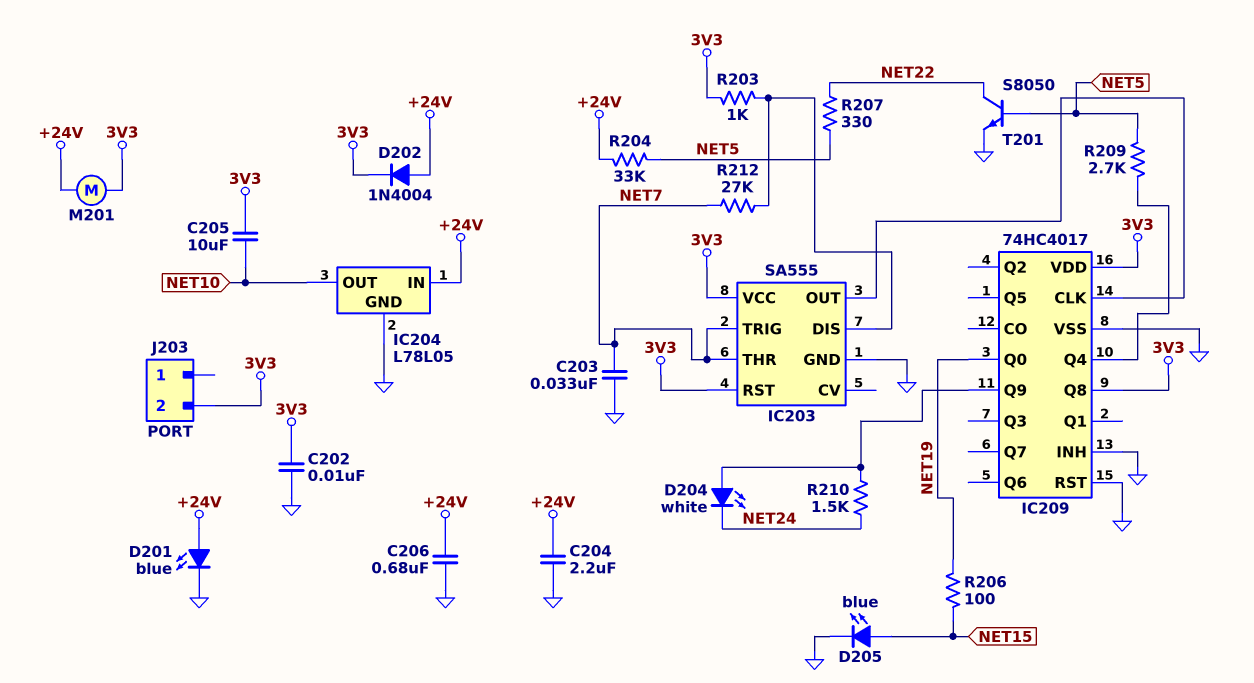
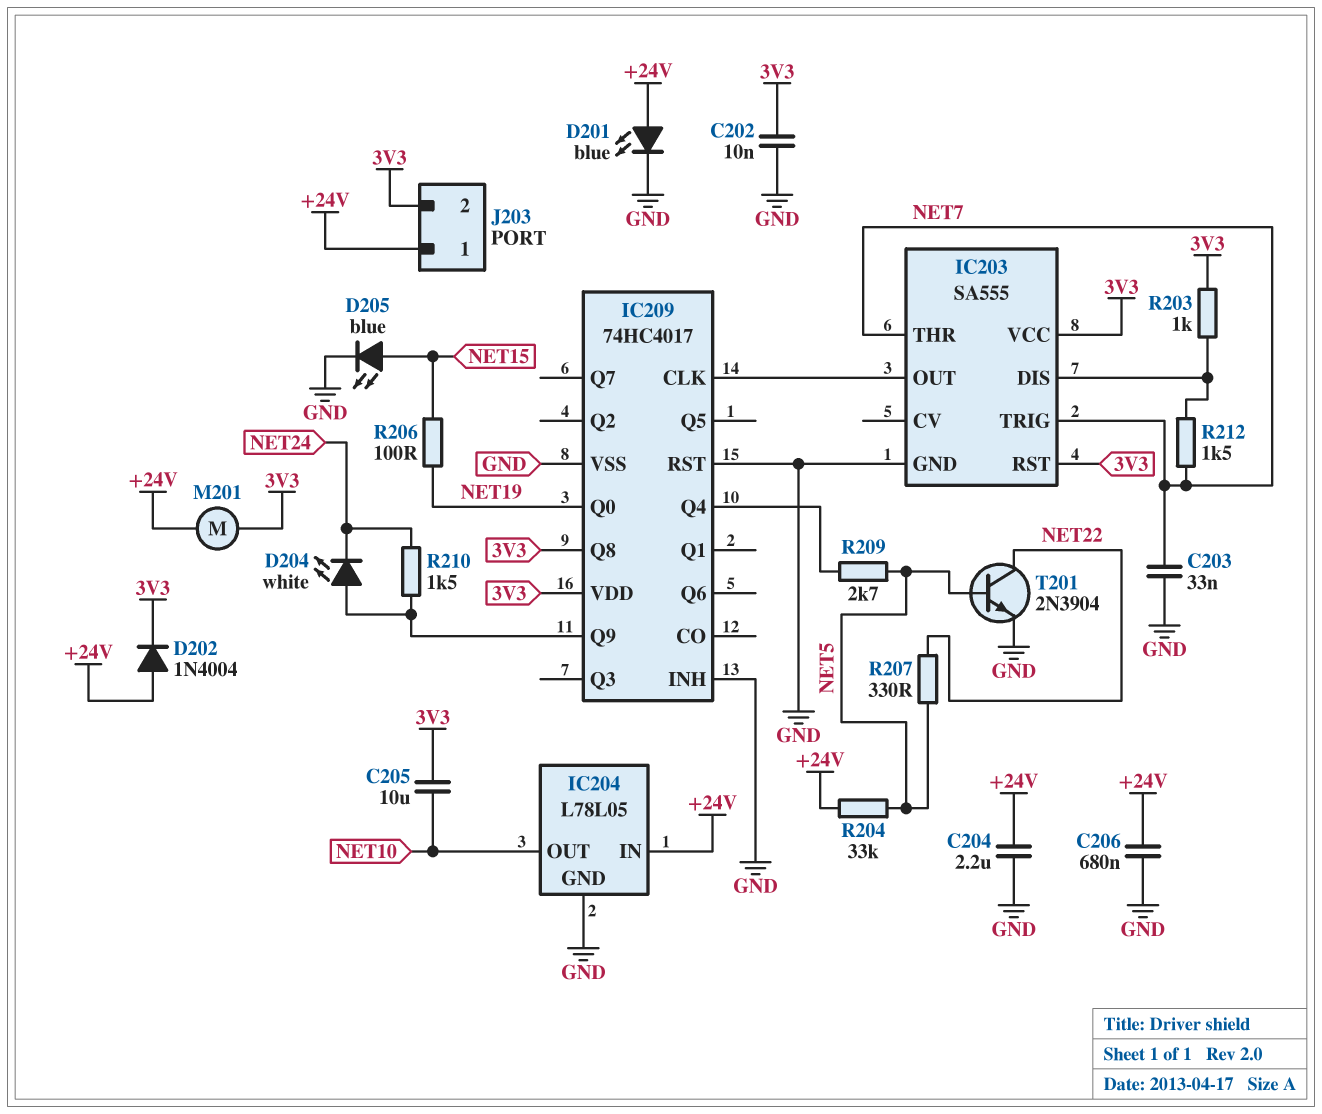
J203 pin 1: none -> +24V
R212: 27k (IC203/DIS, NET7) -> 1.5k (IC203/DIS, NET7)
T201: NPN S8050 (B NET5, C NET22, E GND) -> NPN 2N3904 (B NET5, C NET22, E GND)

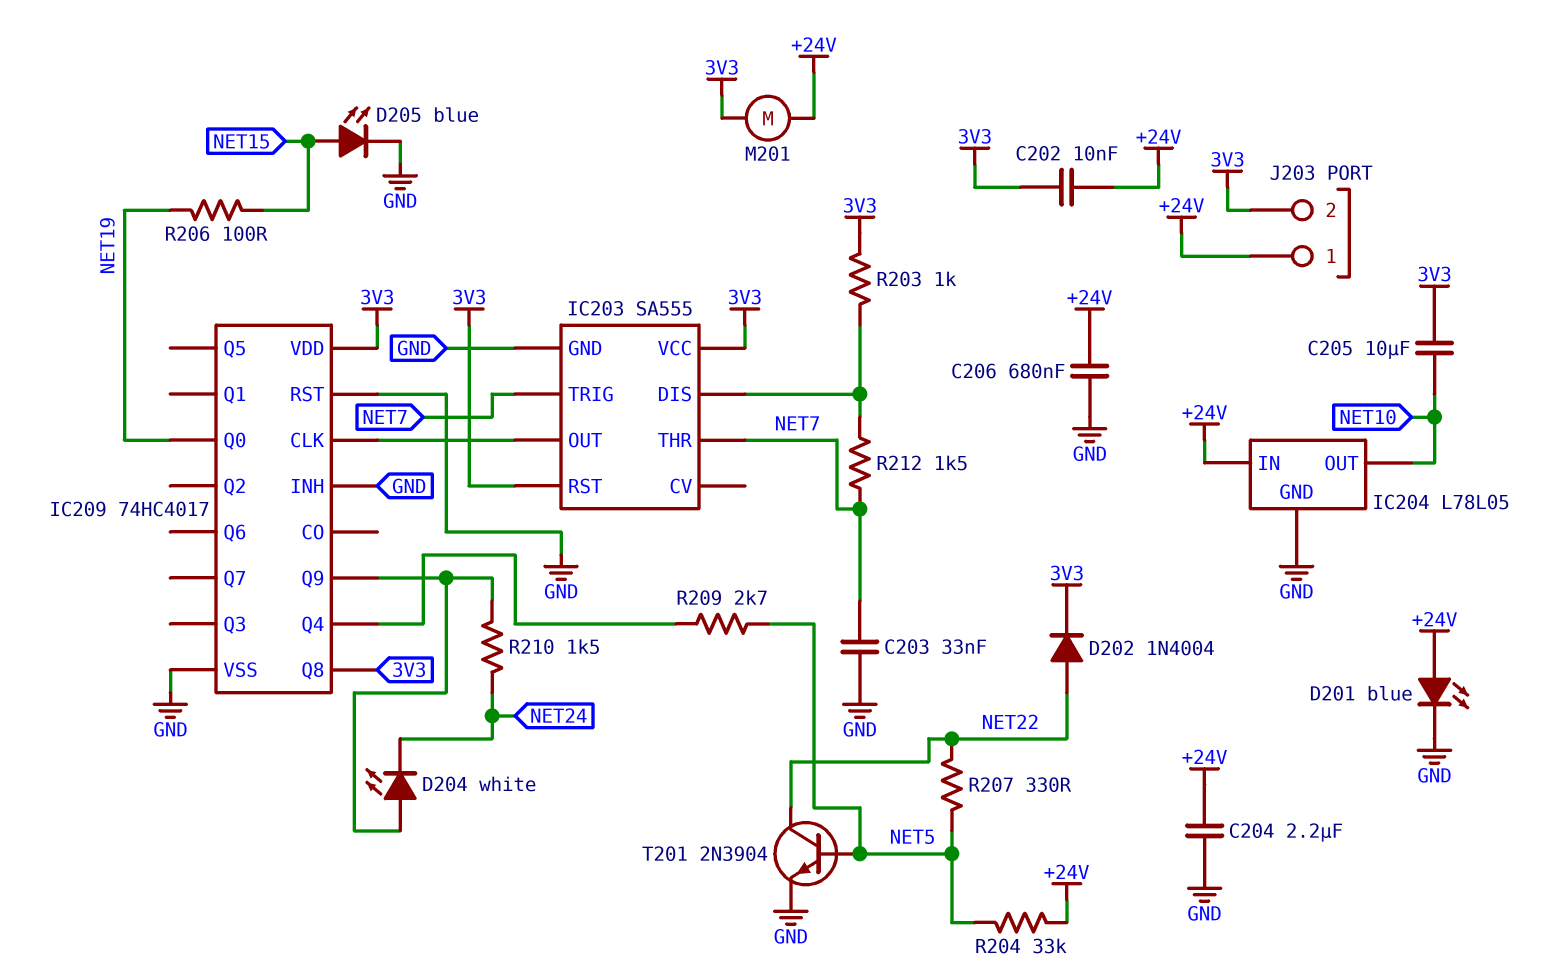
C202: 10nF (3V3, GND) -> 10nF (+24V, 3V3)
D202: diode 1N4004 (A +24V, K 3V3) -> diode 1N4004 (A NET22, K 3V3)

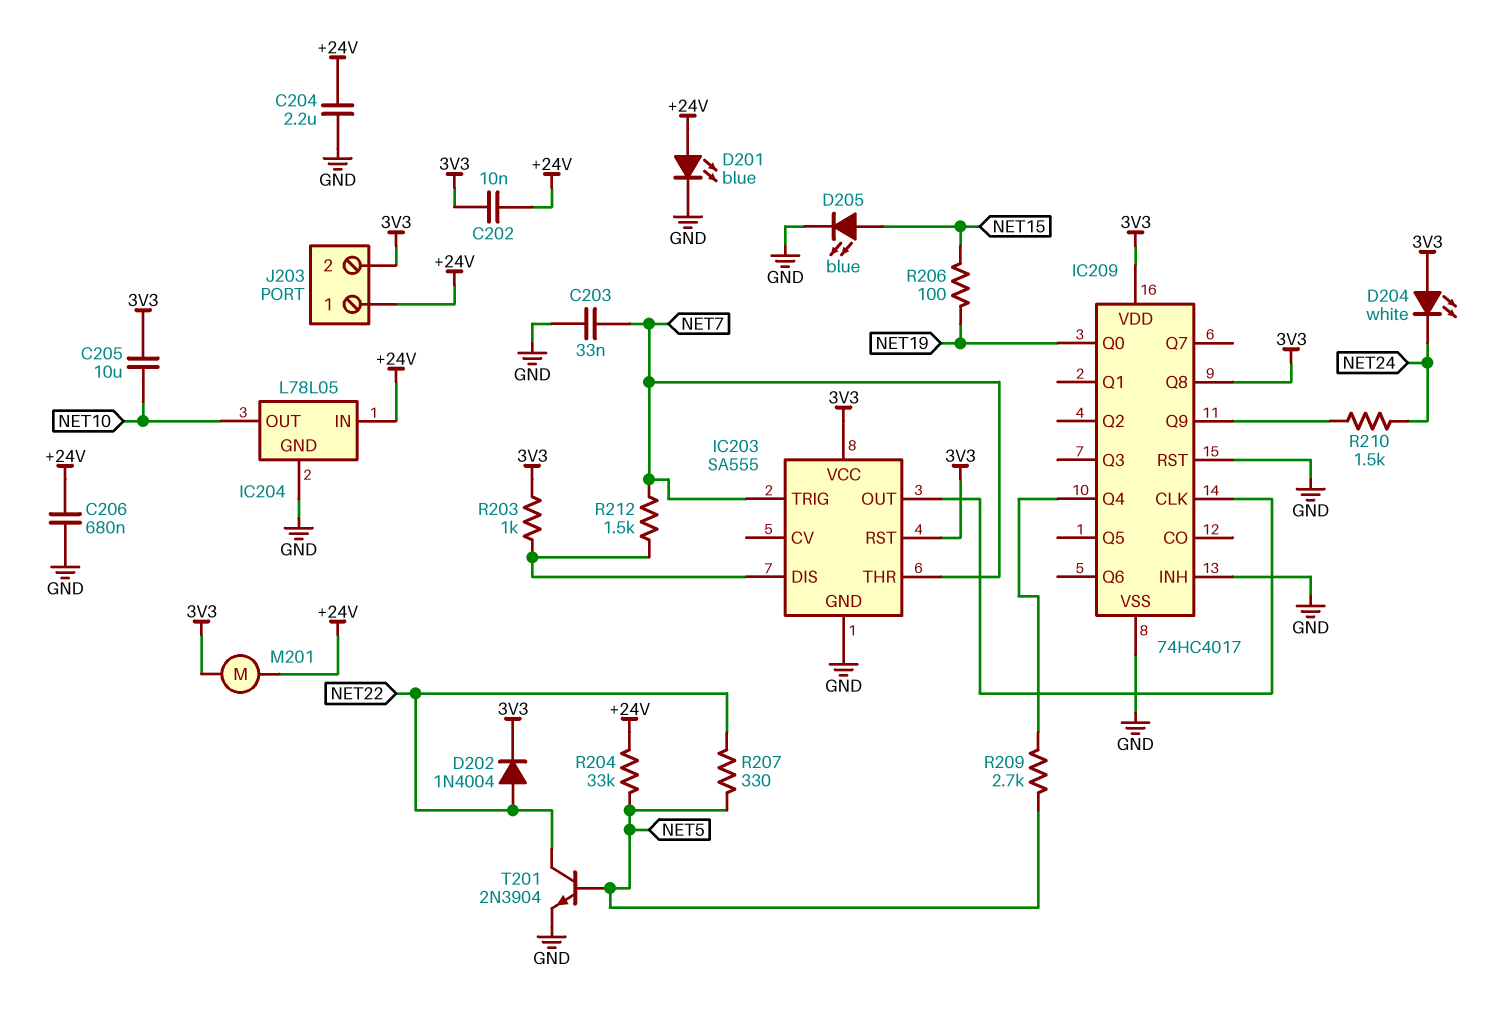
D204: LED white (A IC209/Q9, K NET24) -> LED white (A 3V3, K NET24)

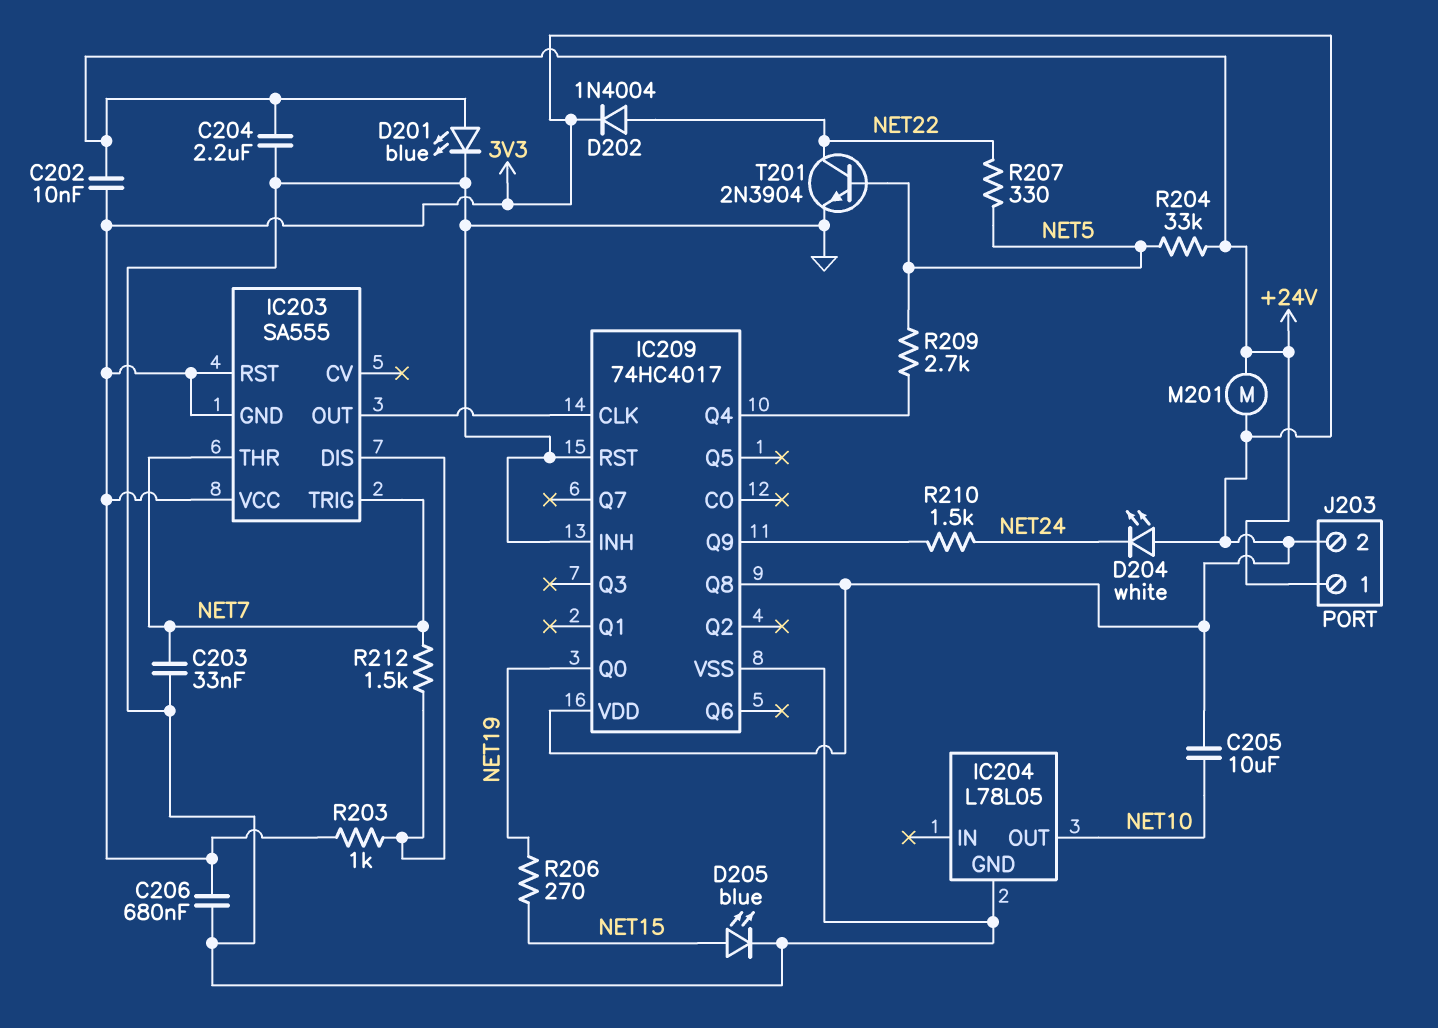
C206: 680nF (+24V, GND) -> 680nF (3V3, GND)
IC203 pin GND: GND -> 3V3
IC204 pin IN: +24V -> none
R206: 100 (NET15, NET19) -> 270 (NET15, NET19)

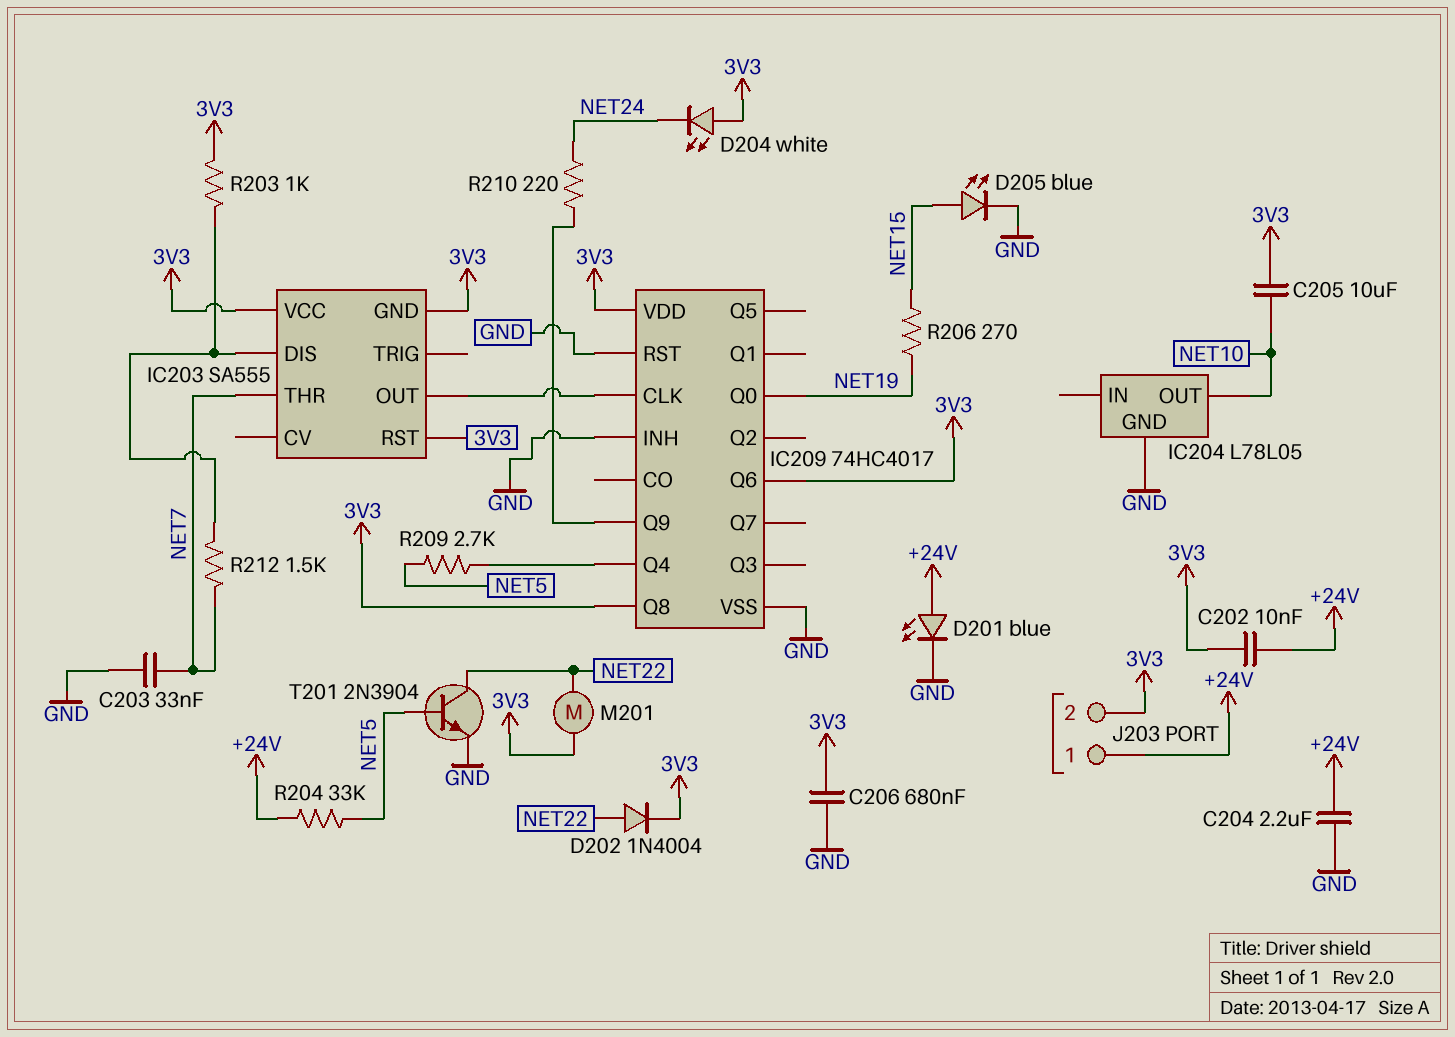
IC203 pin TRIG: NET7 -> none
IC209 pin Q6: none -> 3V3
M201: motor (+24V, 3V3) -> motor (3V3, NET22)
R207: 330 (NET5, NET22) -> none
R210: 1.5k (IC209/Q9, NET24) -> 220 (IC209/Q9, NET24)

